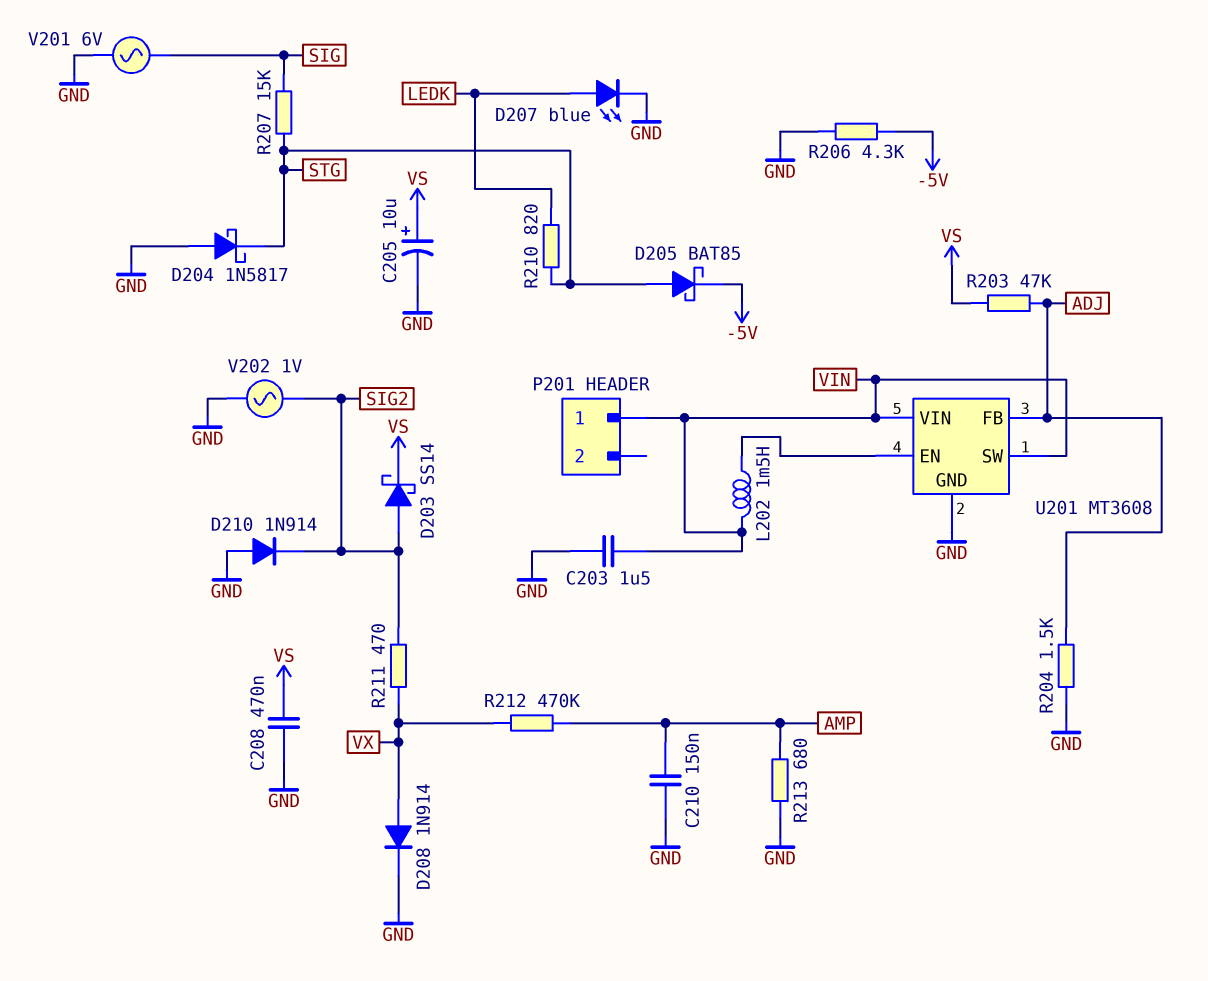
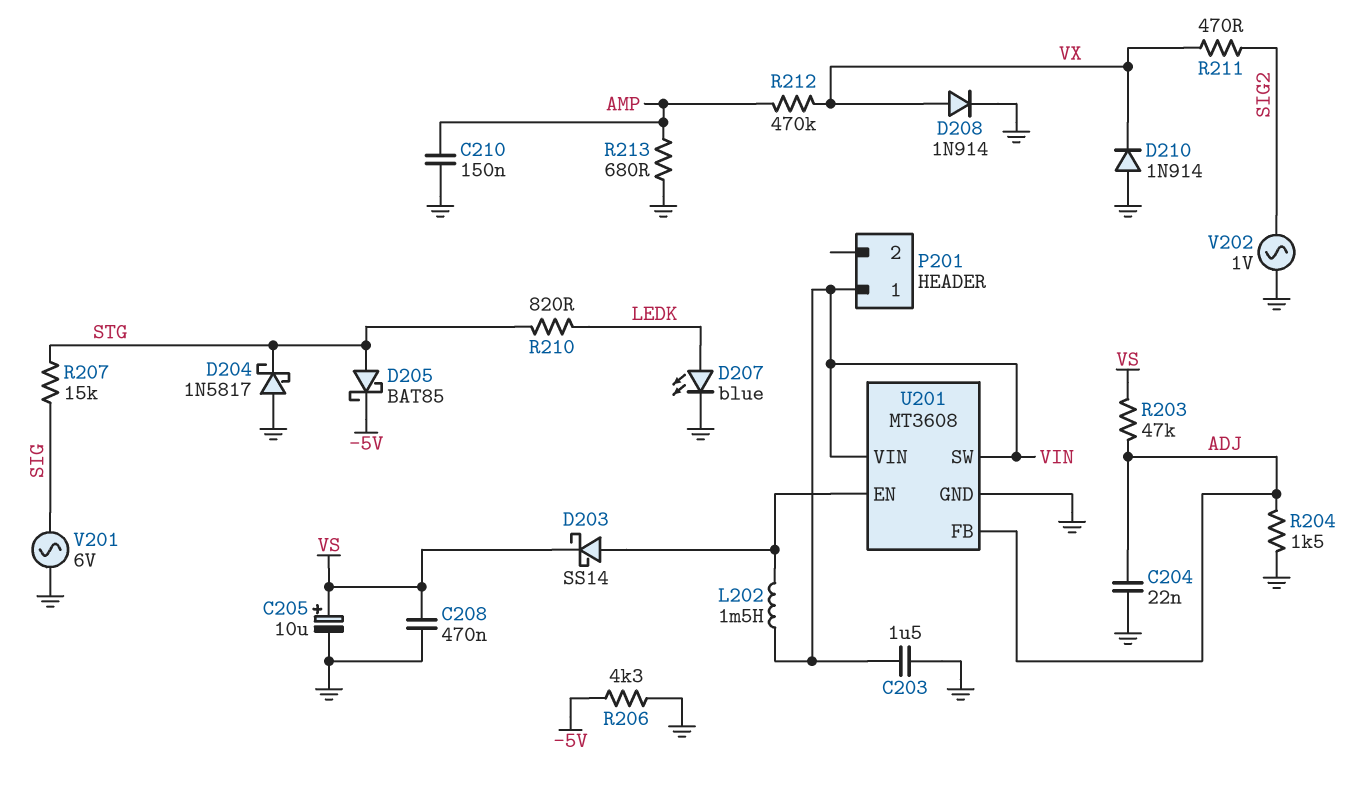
C204: none -> 22nF (ADJ, GND)
D203: schottky SS14 (A SIG2, K VS) -> schottky SS14 (A U201/EN, K VS)
D210: diode 1N914 (A GND, K SIG2) -> diode 1N914 (A GND, K VX)

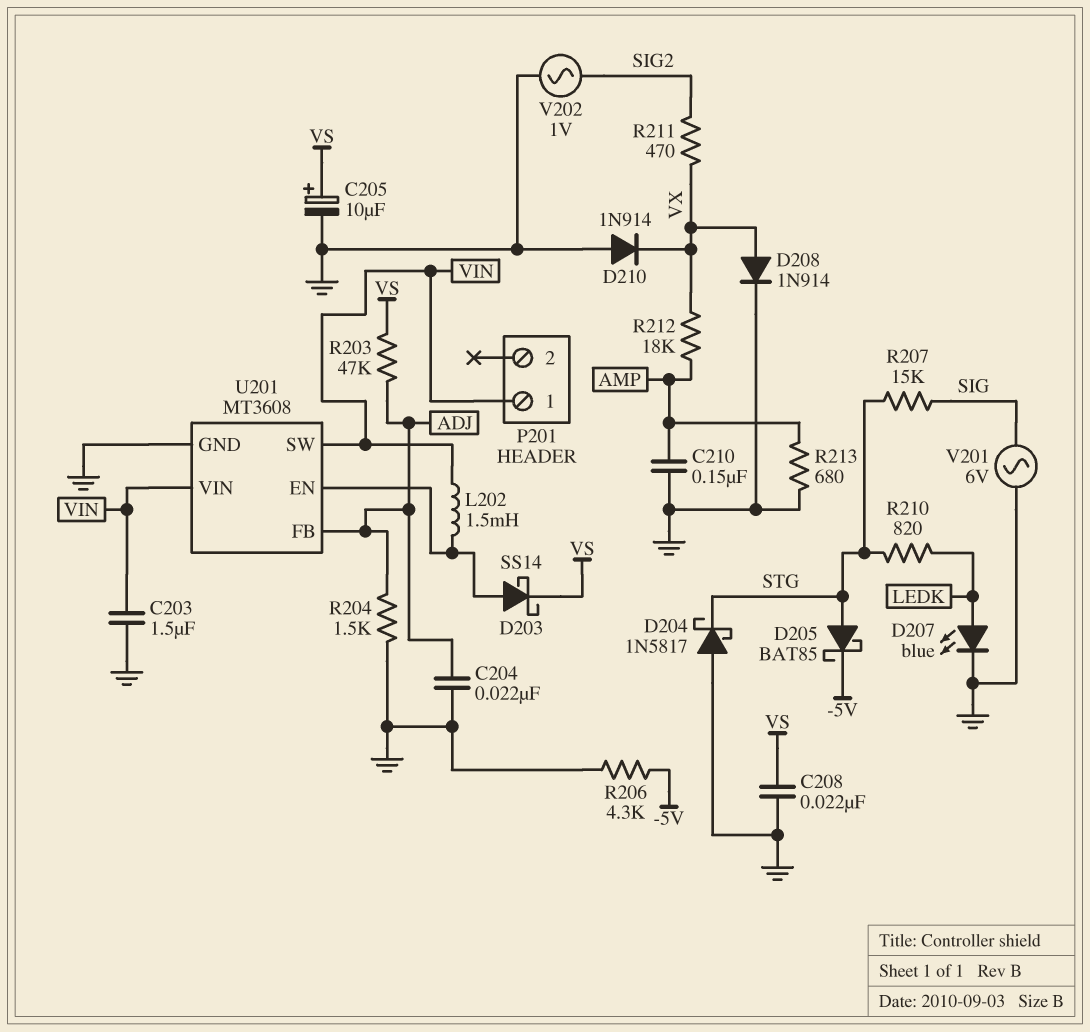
C208: 470nF (GND, VS) -> 22nF (GND, VS)
R212: 470k (AMP, VX) -> 18k (AMP, VX)

